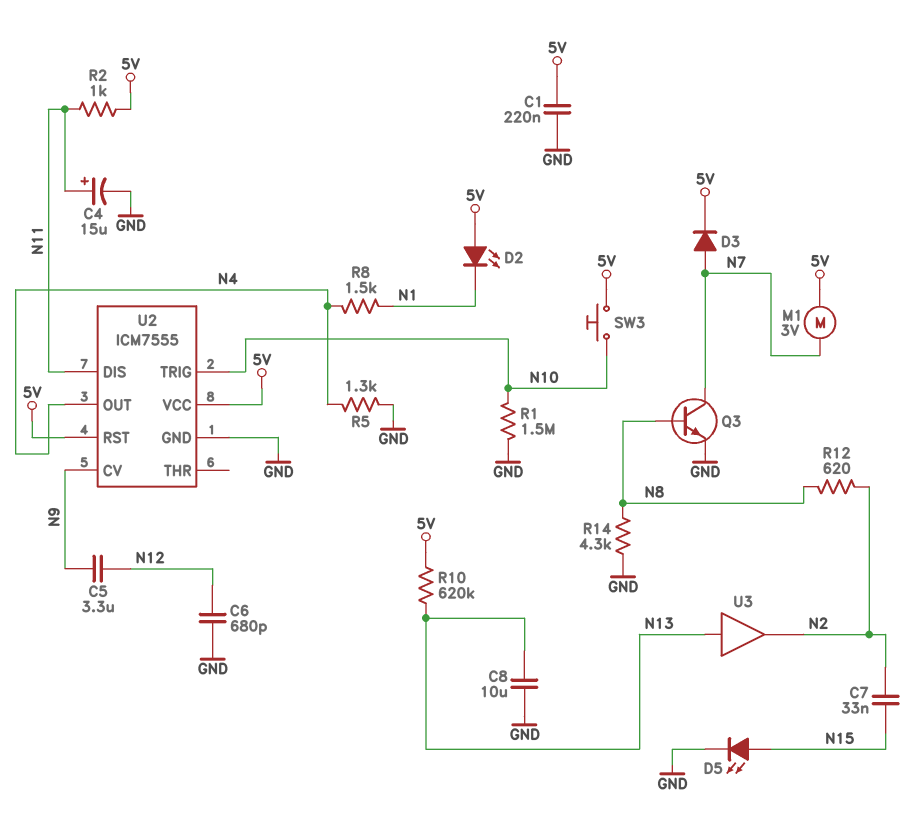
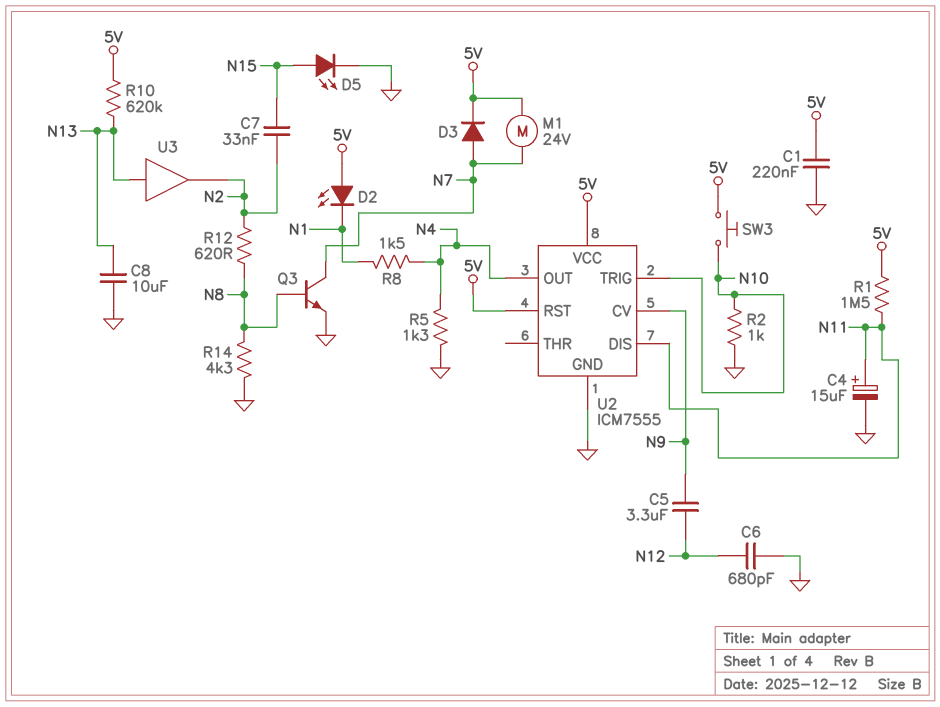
M1: motor 3V (5V, N7) -> motor 24V (5V, N7)
R1: 1.5M (GND, N10) -> 1.5M (5V, N11)
R2: 1k (5V, N11) -> 1k (GND, N10)

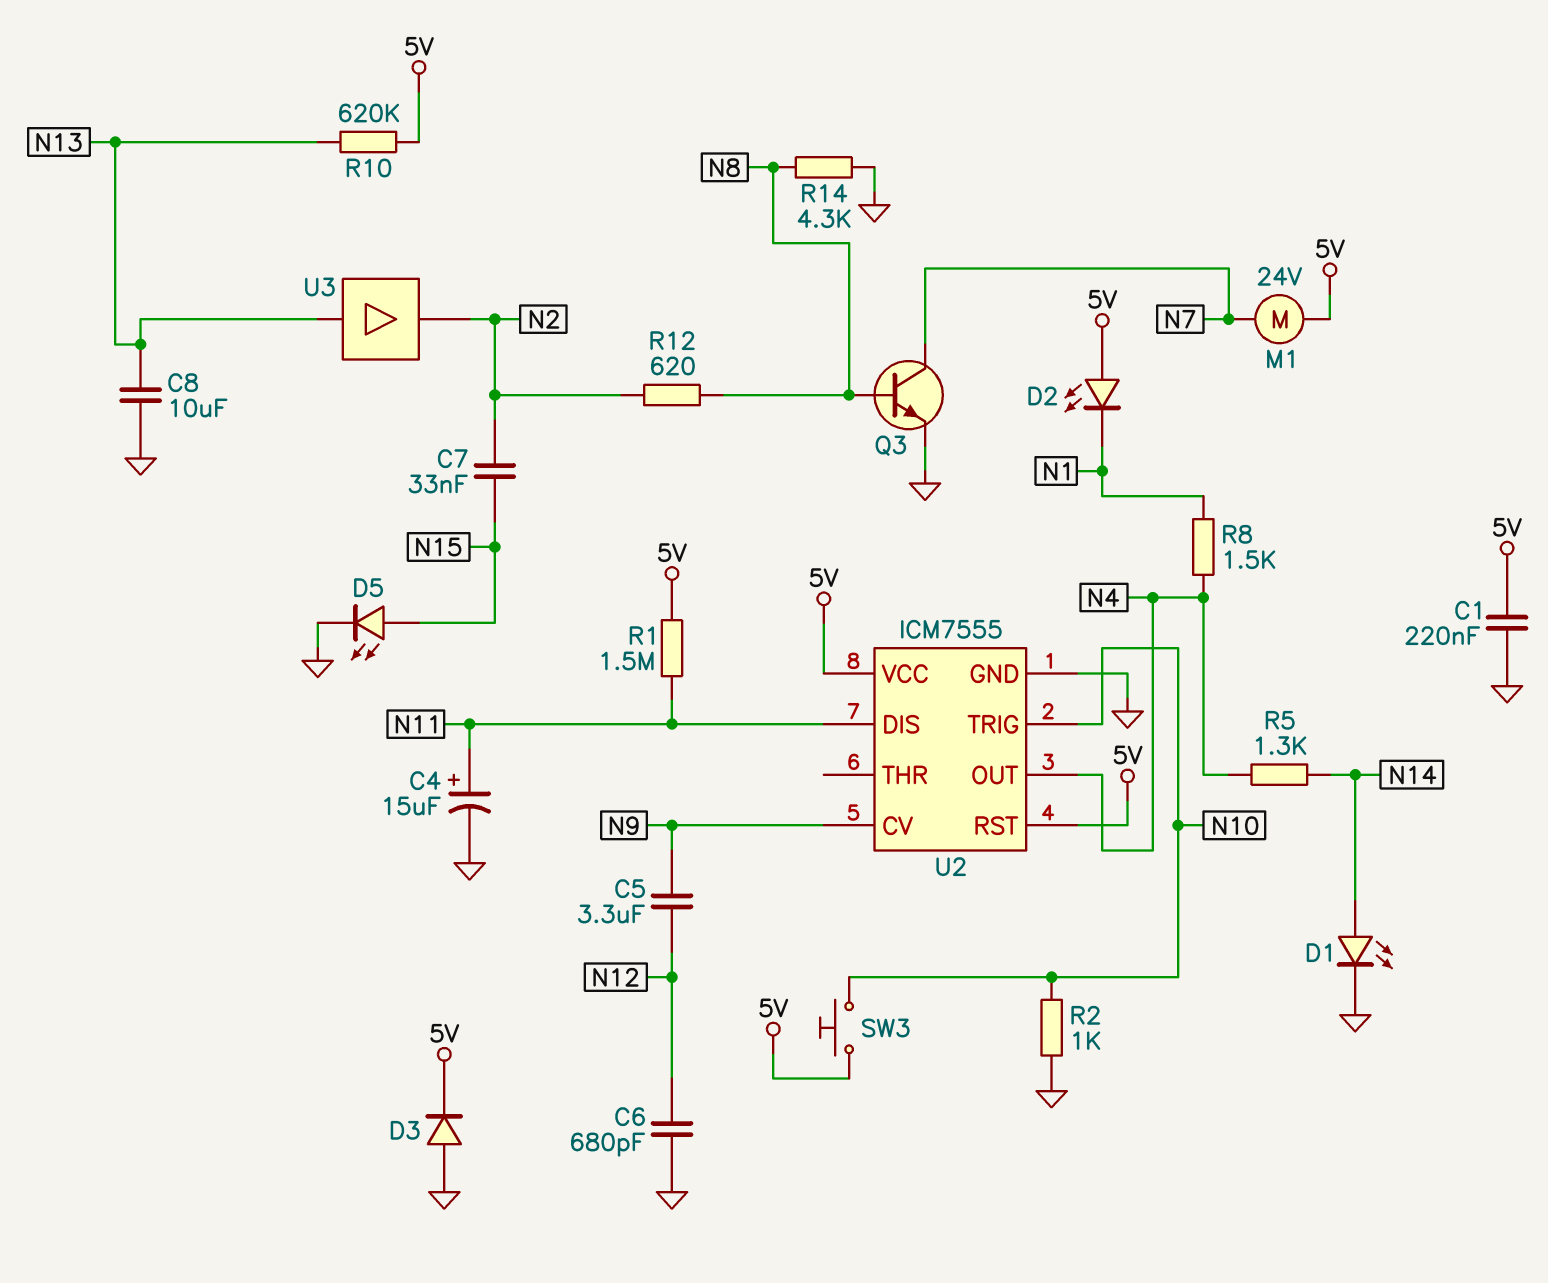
D1: none -> LED (A N14, K GND)
D3: diode (A N7, K 5V) -> diode (A GND, K 5V)
R5: 1.3k (GND, N4) -> 1.3k (N4, N14)

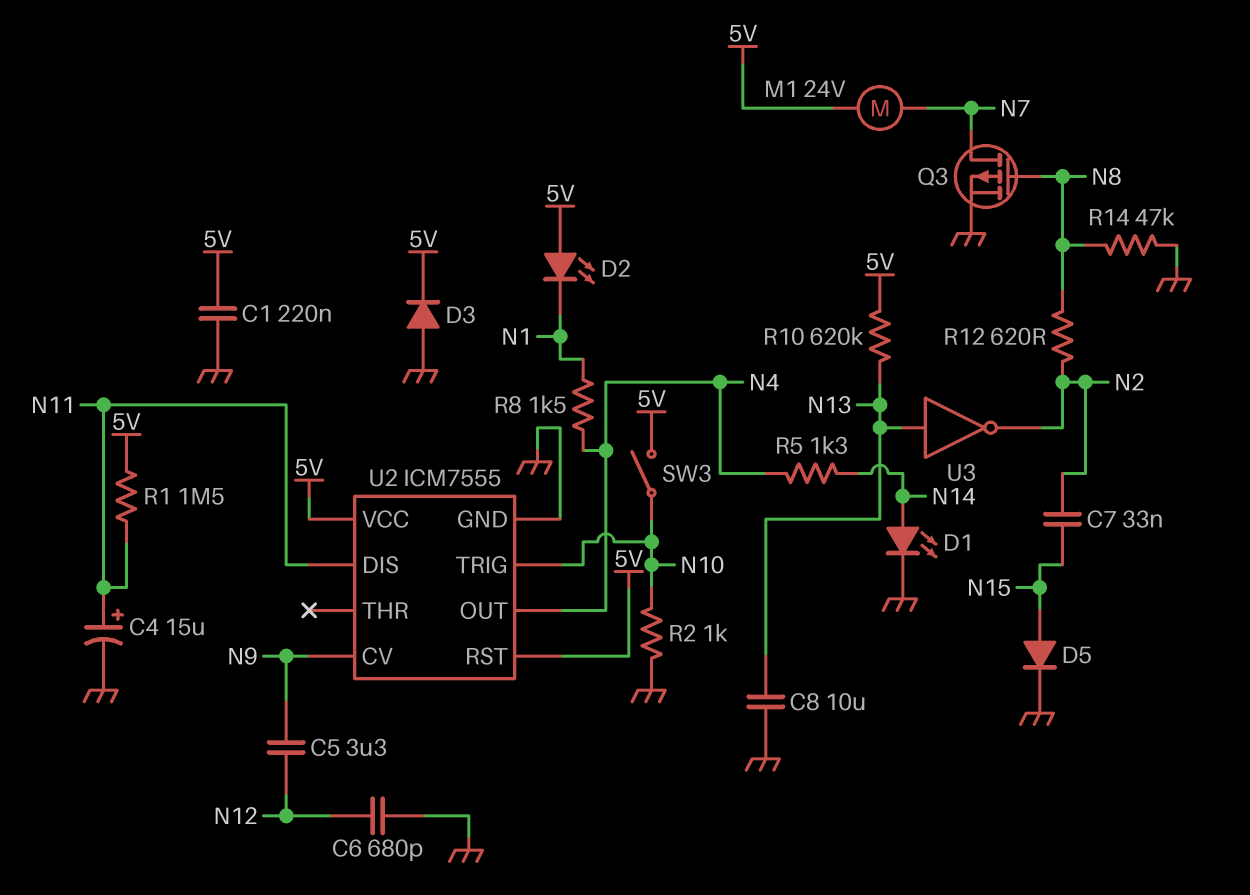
D5: LED (A N15, K GND) -> diode (A N15, K GND)
Q3: NPN (B N8, C N7, E GND) -> PMOS (G N8, D N7, S GND)
R14: 4.3k (GND, N8) -> 47k (GND, N8)
SW3: button (5V, N10) -> switch (5V, N10)
U3: buffer (in N13, out N2) -> NOT (in N13, out N2)

